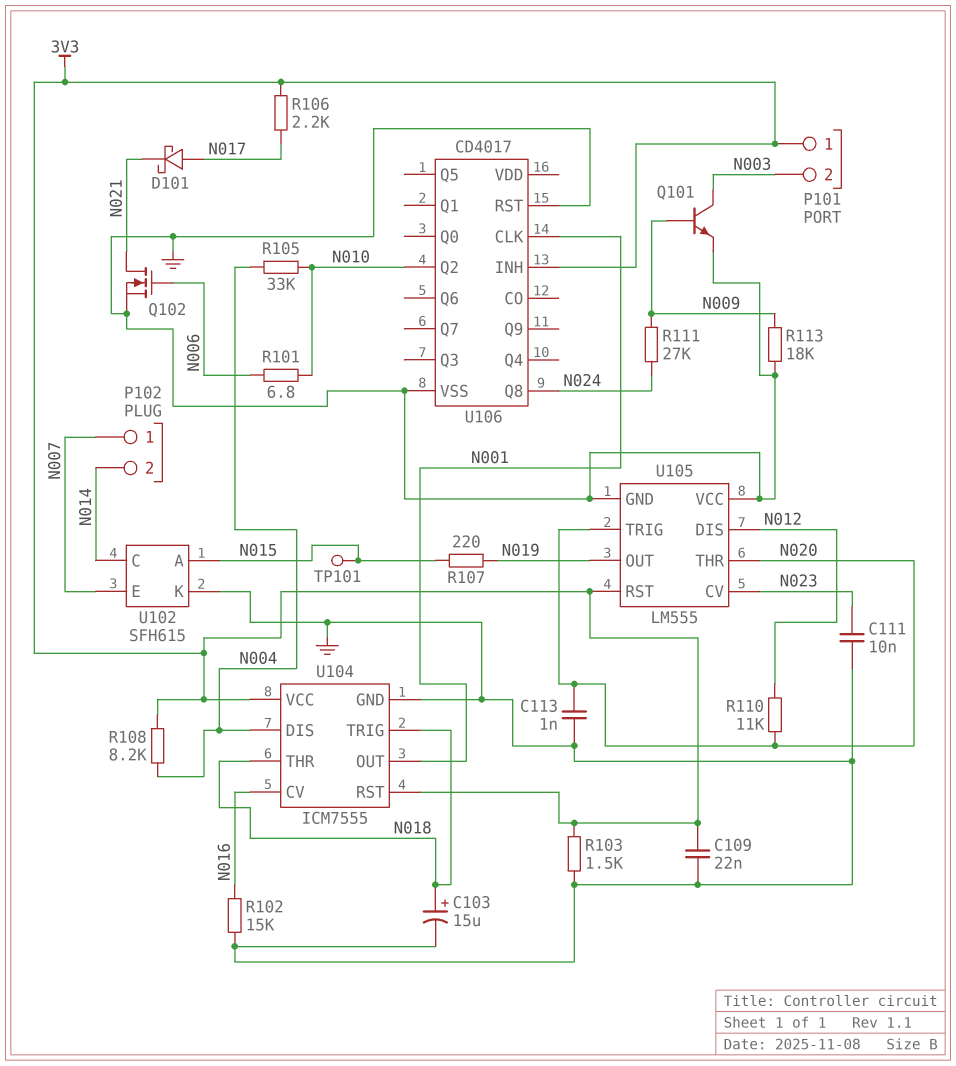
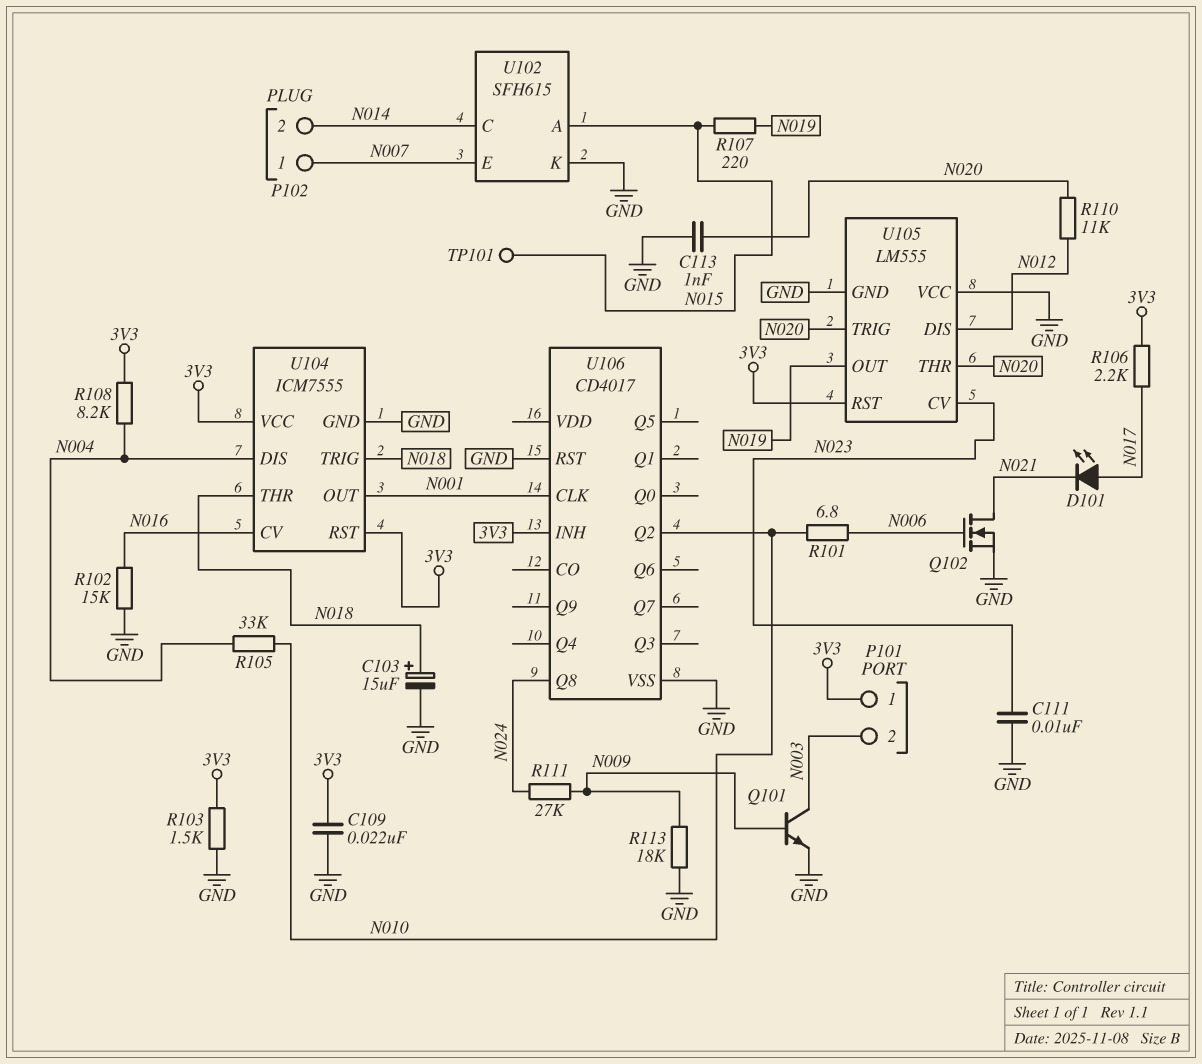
D101: schottky (A N017, K N021) -> LED (A N017, K N021)

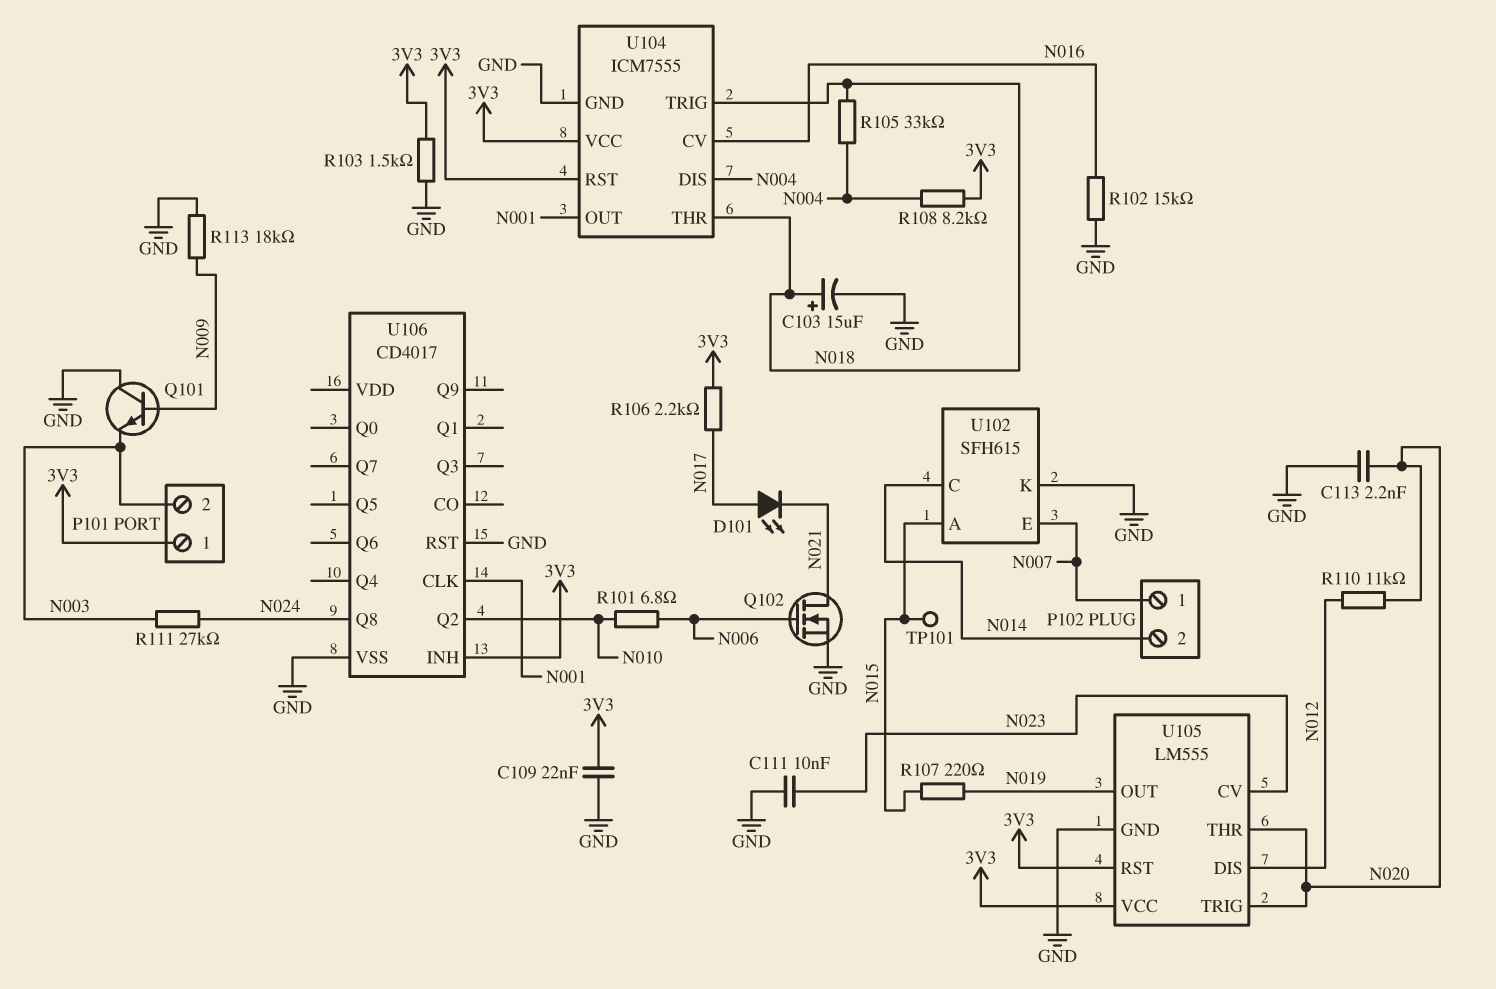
C113: 1nF (GND, N020) -> 2.2nF (GND, N020)
Q101: NPN (B N009, C N003, E GND) -> NPN (B N009, C GND, E N003)
R105: 33k (N004, N010) -> 33k (N004, N018)
R111: 27k (N009, N024) -> 27k (N003, N024)
U105 pin VCC: GND -> 3V3

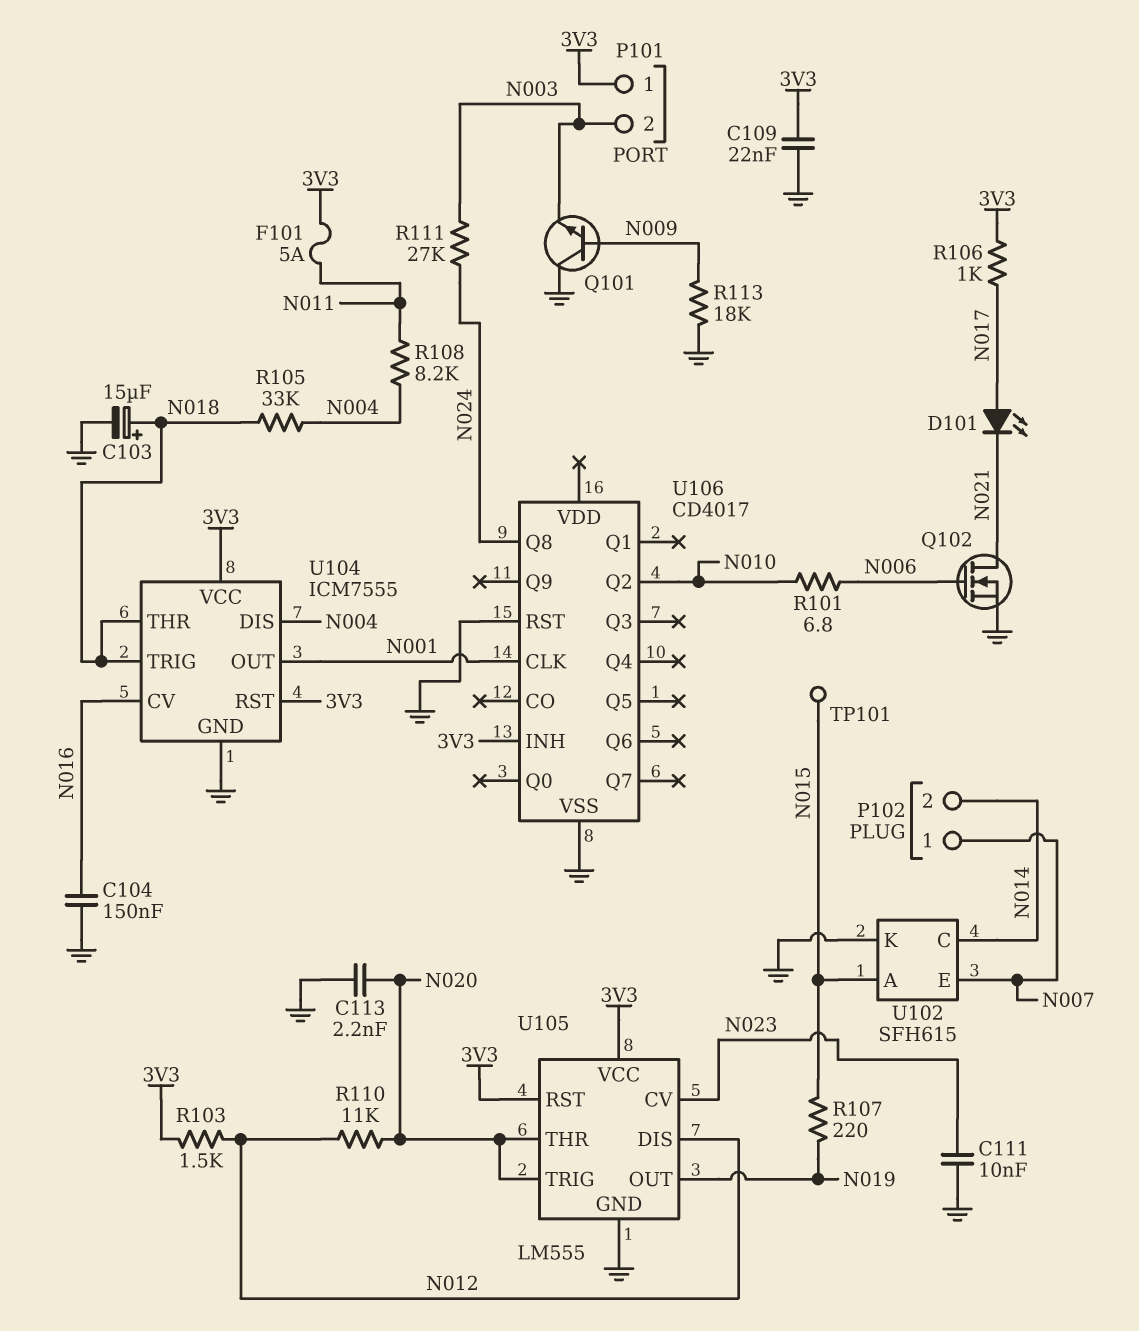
C104: none -> 150nF (GND, N016)
F101: none -> 5A (3V3, N011)
R102: 15k (GND, N016) -> none
R103: 1.5k (3V3, GND) -> 1.5k (3V3, N012)
R106: 2.2k (3V3, N017) -> 1k (3V3, N017)
R108: 8.2k (3V3, N004) -> 8.2k (N004, N011)

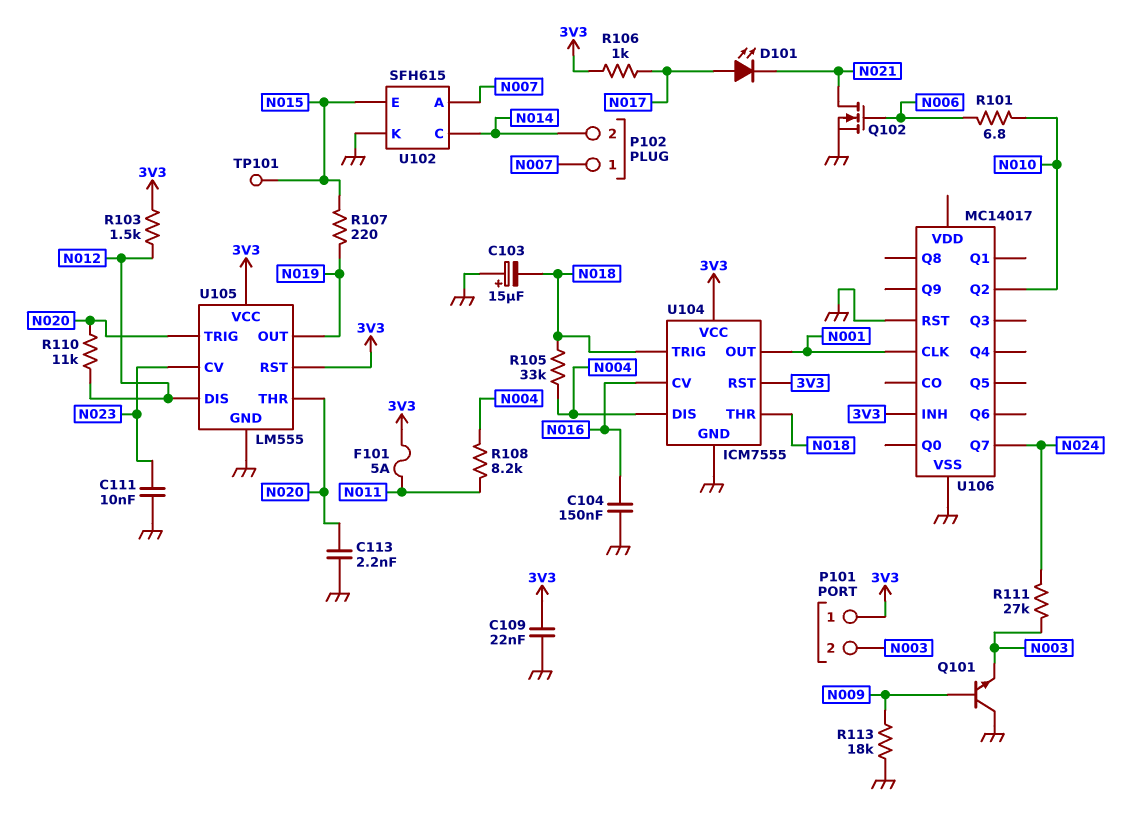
C103: 15uF (plus N018, minus GND) -> 15uF (plus GND, minus N018)
U102 pin A: N015 -> N007
U102 pin E: N007 -> N015
U106: CD4017 -> MC14017
U106 pin Q7: none -> N024
U106 pin Q8: N024 -> none

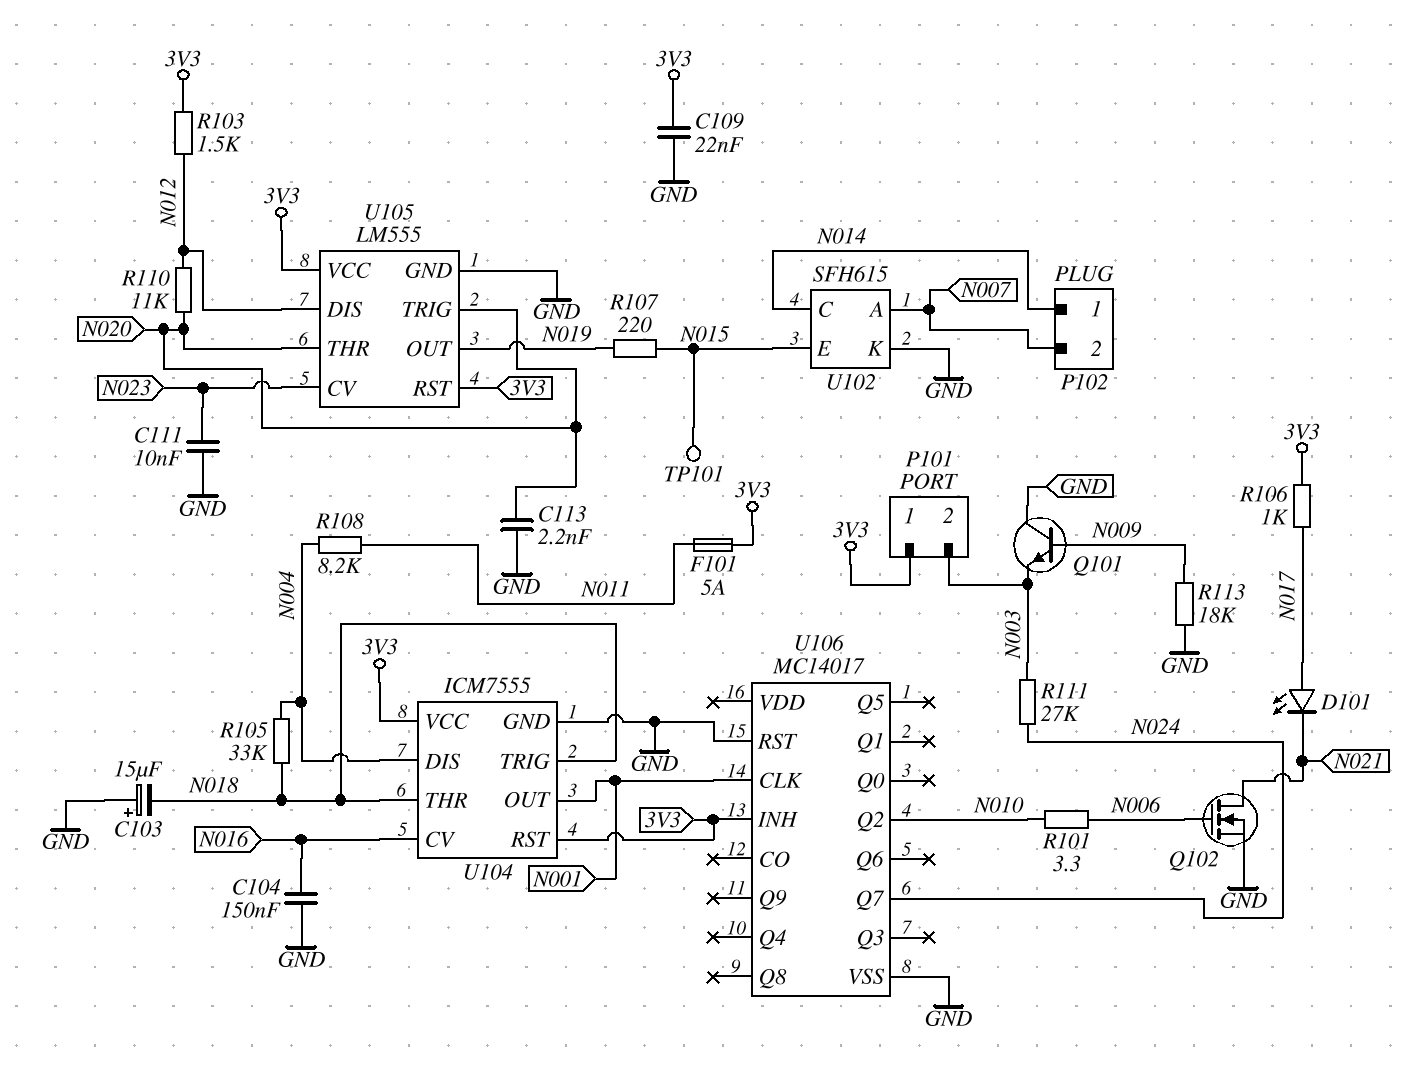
P102 pin 1: N007 -> N014
P102 pin 2: N014 -> N007
R101: 6.8 (N006, N010) -> 3.3 (N006, N010)

